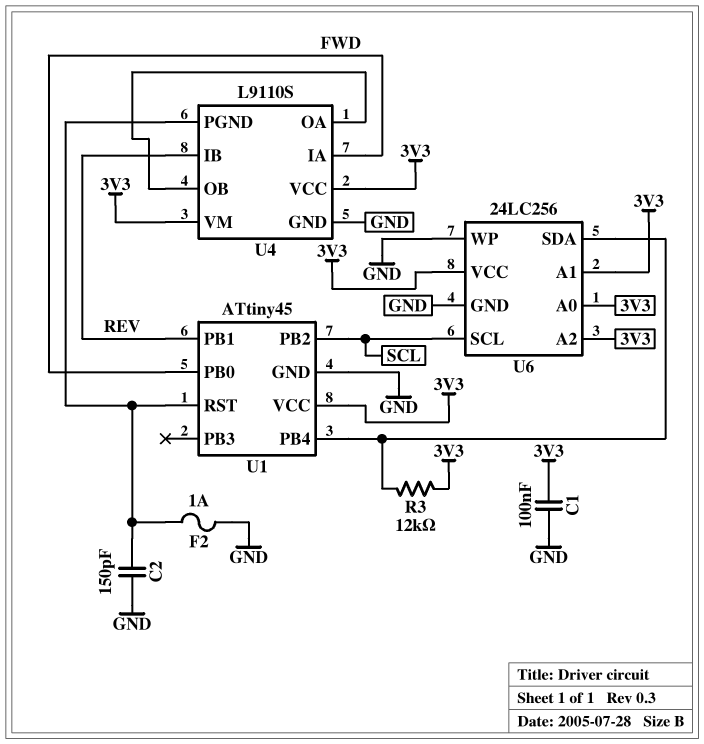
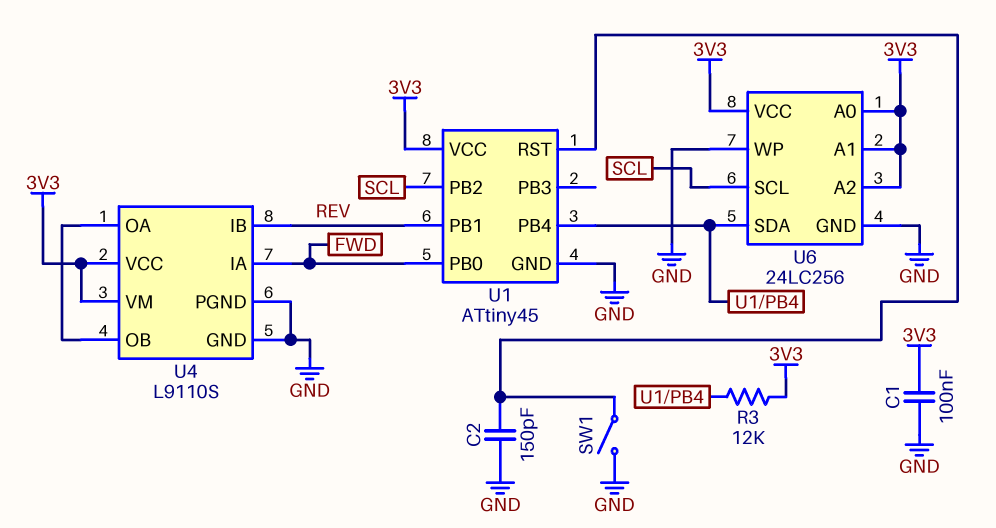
F2: 1A (GND, U1/RST) -> none
SW1: none -> switch (GND, U1/RST)
U4 pin PGND: U1/RST -> GND

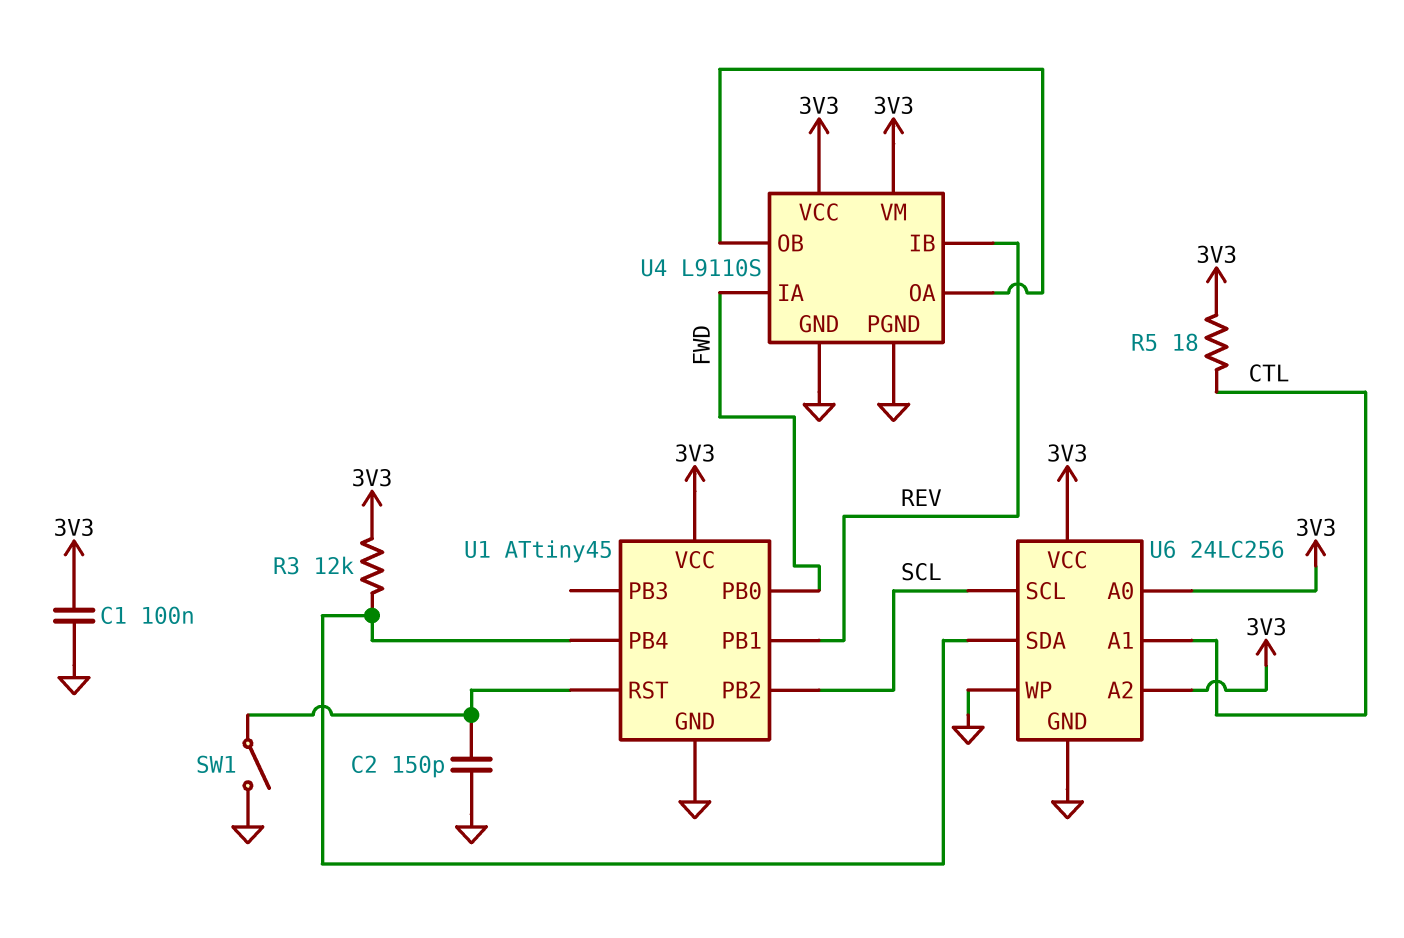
R5: none -> 18 (3V3, CTL)
U6 pin A1: 3V3 -> CTL

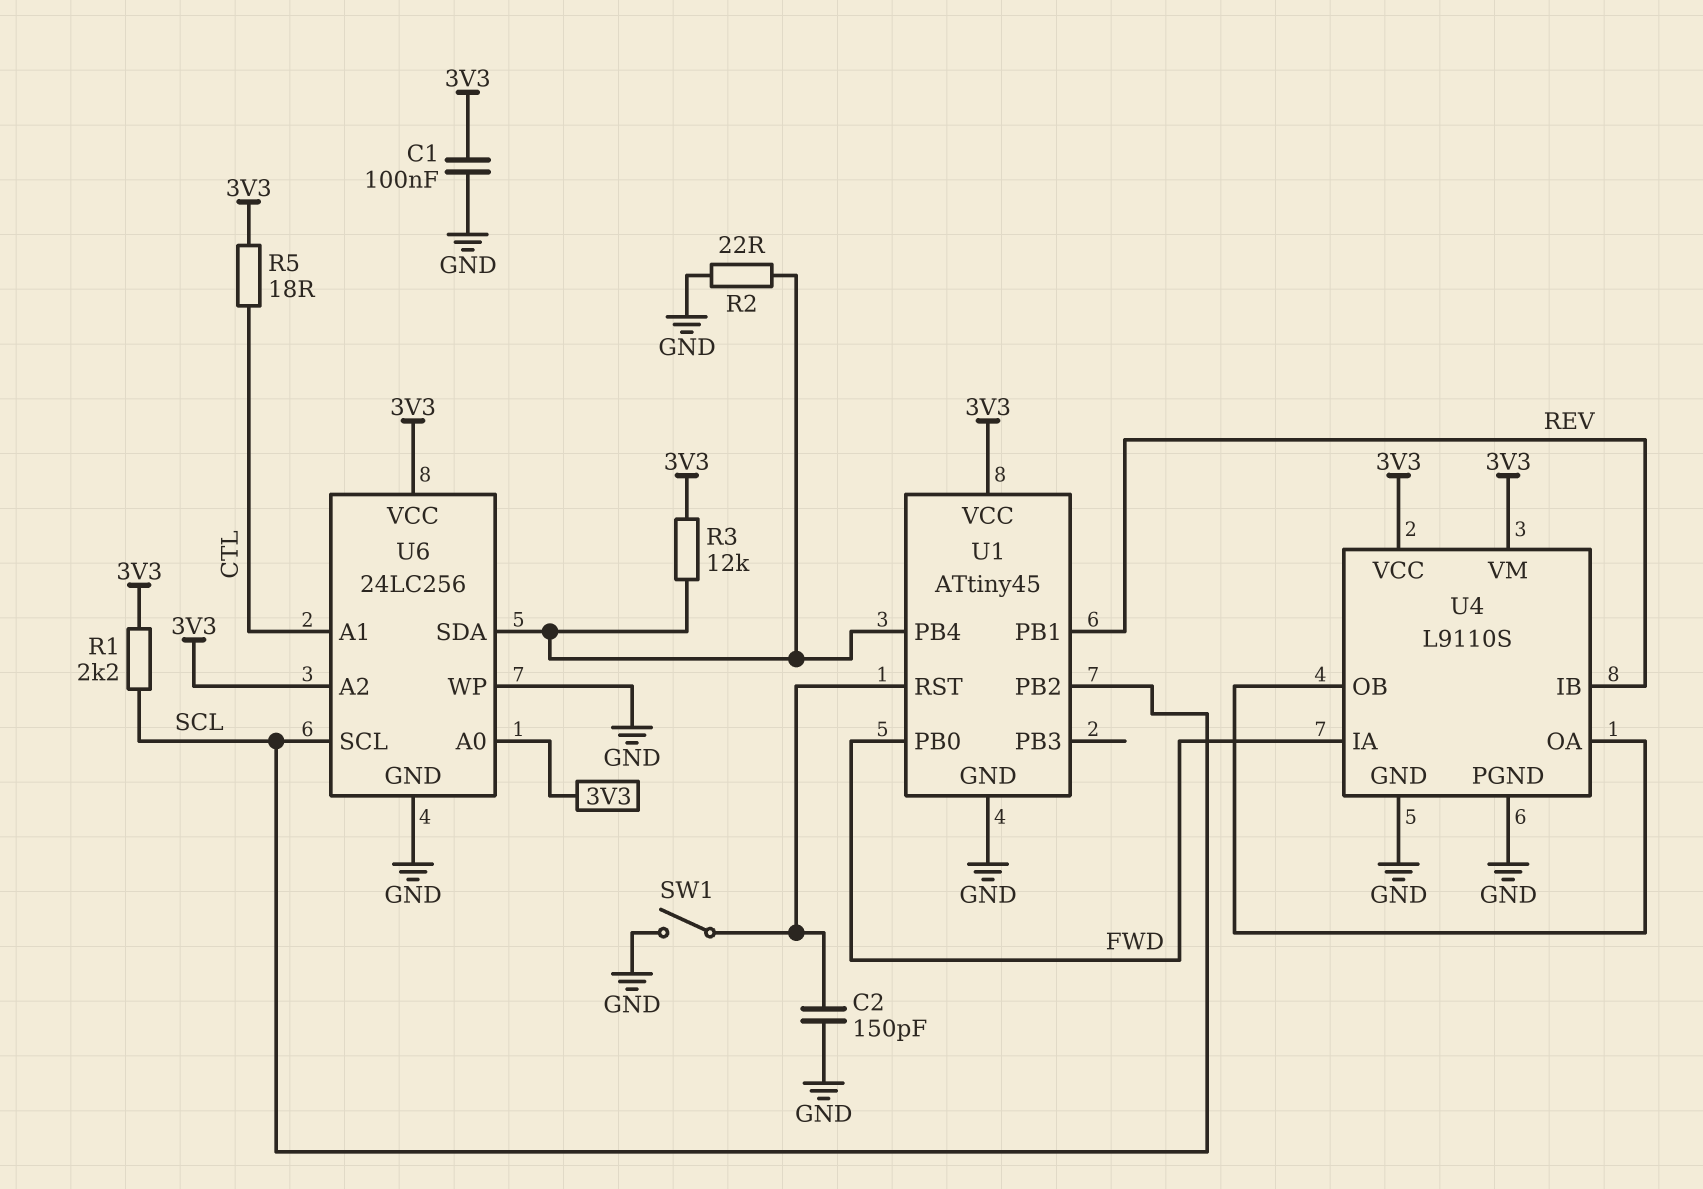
R1: none -> 2.2k (3V3, SCL)
R2: none -> 22 (GND, U1/PB4)

